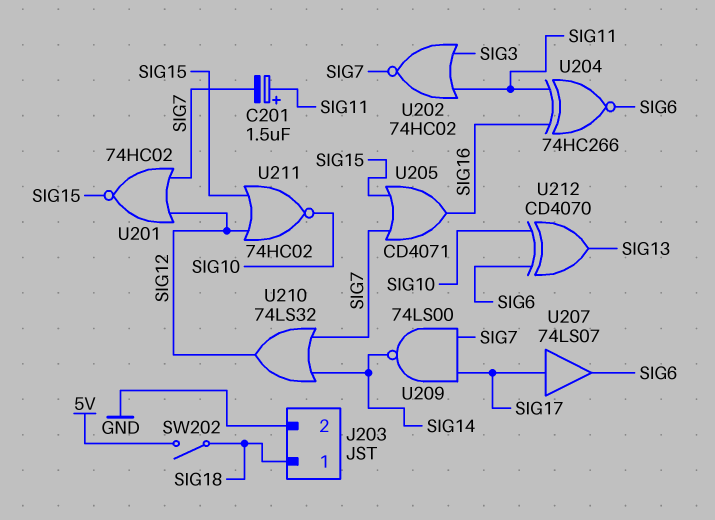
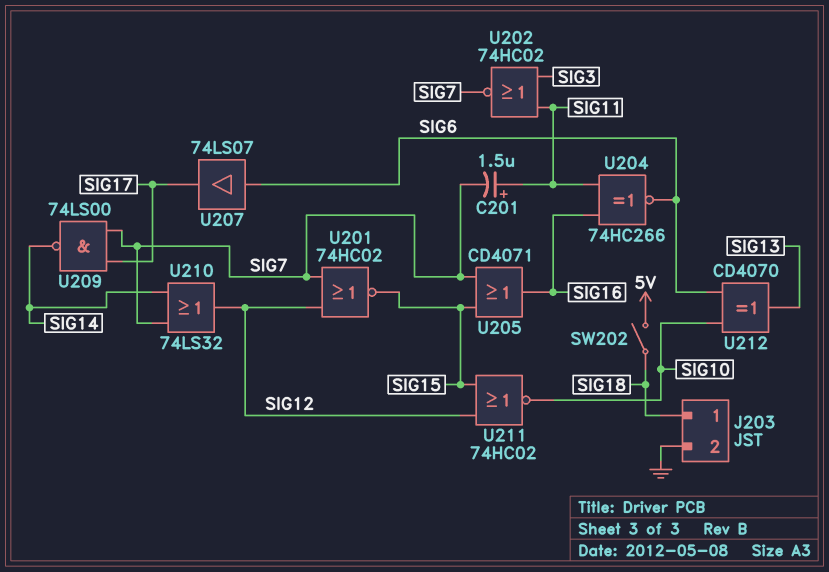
U207: buffer 74LS07 (in SIG17, out SIG6) -> buffer 74LS07 (in SIG6, out SIG17)

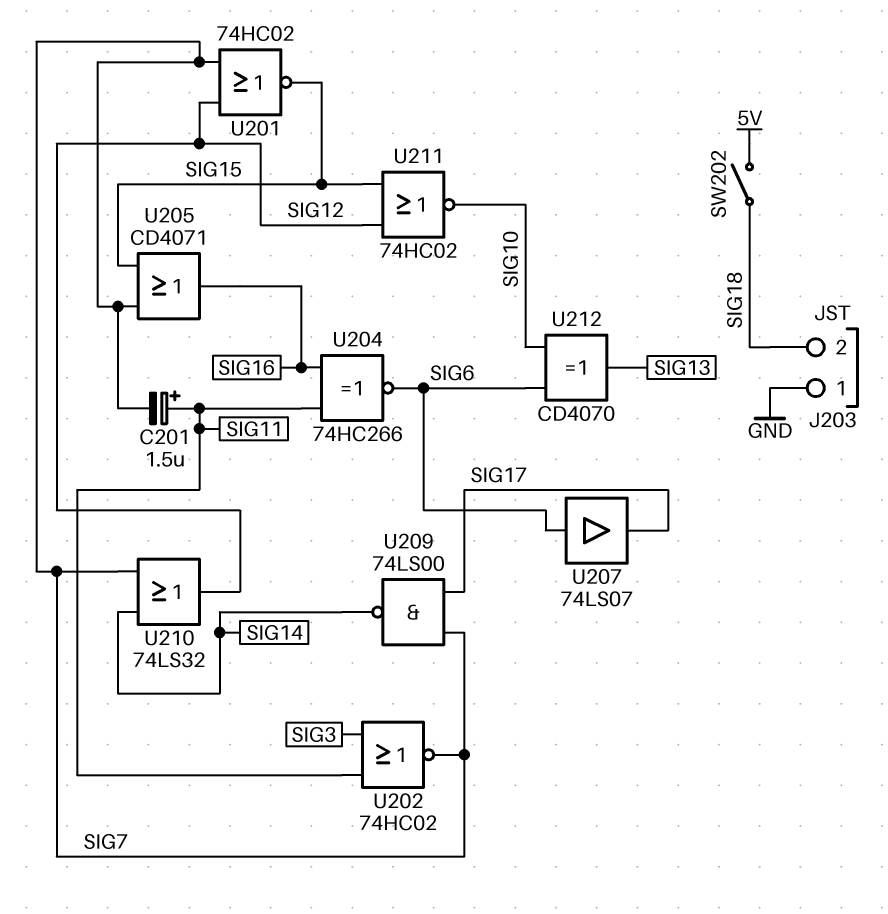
J203 pin 1: SIG18 -> GND
J203 pin 2: GND -> SIG18

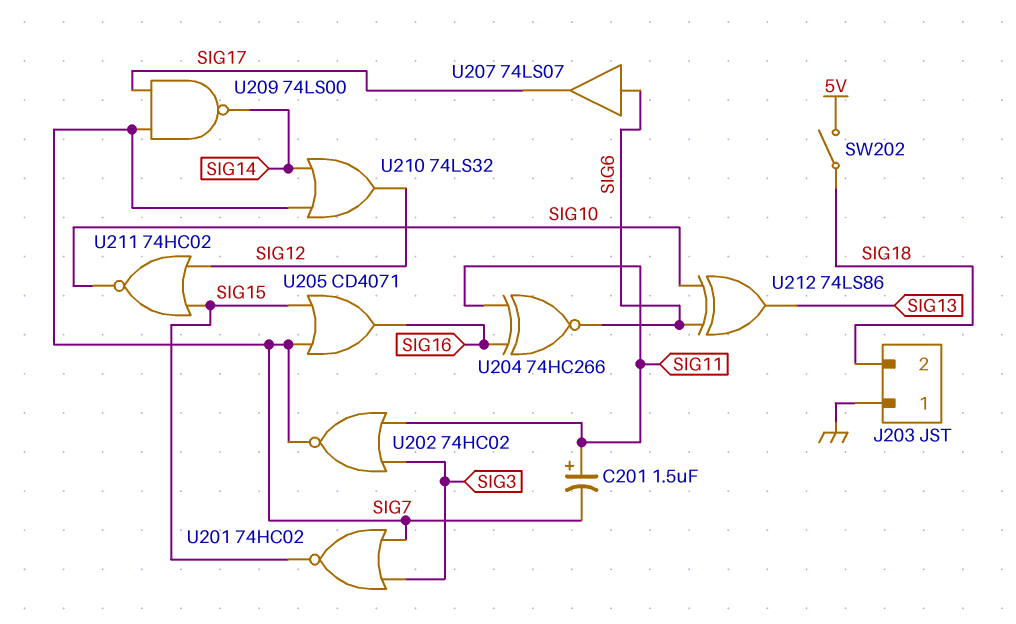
U201: NOR 74HC02 (in SIG7, in SIG12, out SIG15) -> NOR 74HC02 (in SIG3, in SIG7, out SIG15)
U212: XOR CD4070 (in SIG6, in SIG10, out SIG13) -> XOR 74LS86 (in SIG6, in SIG10, out SIG13)

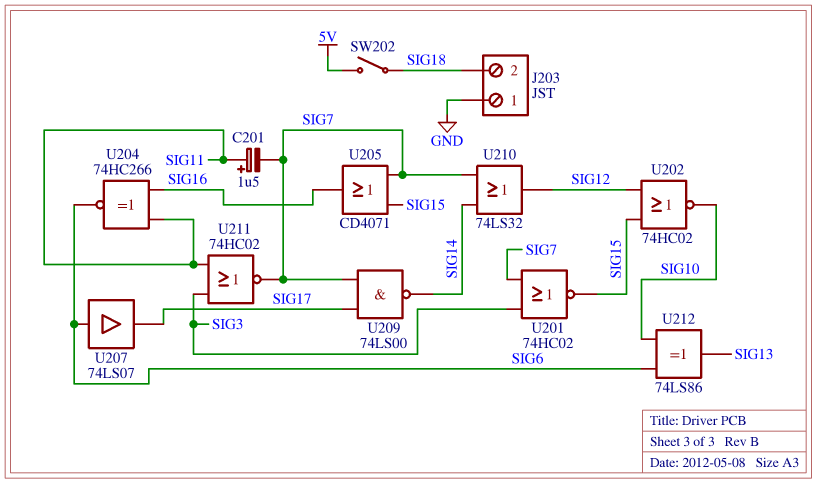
U202: NOR 74HC02 (in SIG3, in SIG11, out SIG7) -> NOR 74HC02 (in SIG12, in SIG15, out SIG10)
U211: NOR 74HC02 (in SIG12, in SIG15, out SIG10) -> NOR 74HC02 (in SIG3, in SIG11, out SIG7)

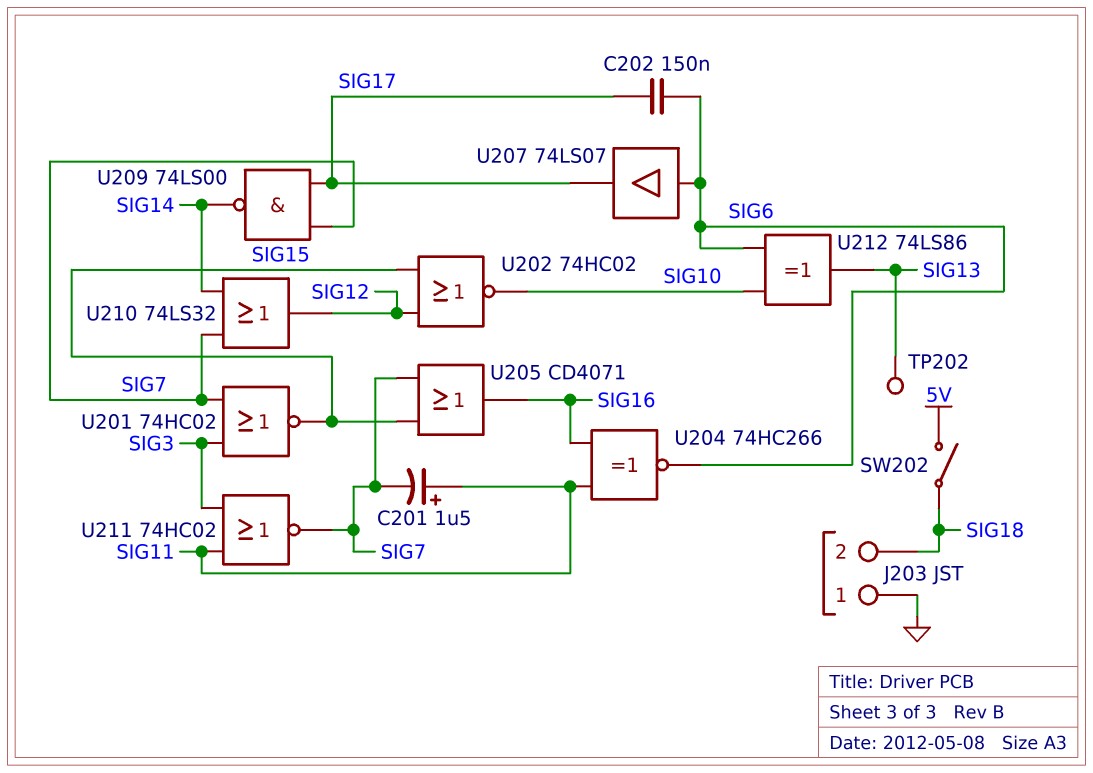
C202: none -> 150nF (SIG6, SIG17)
TP202: none -> test point (SIG13)

